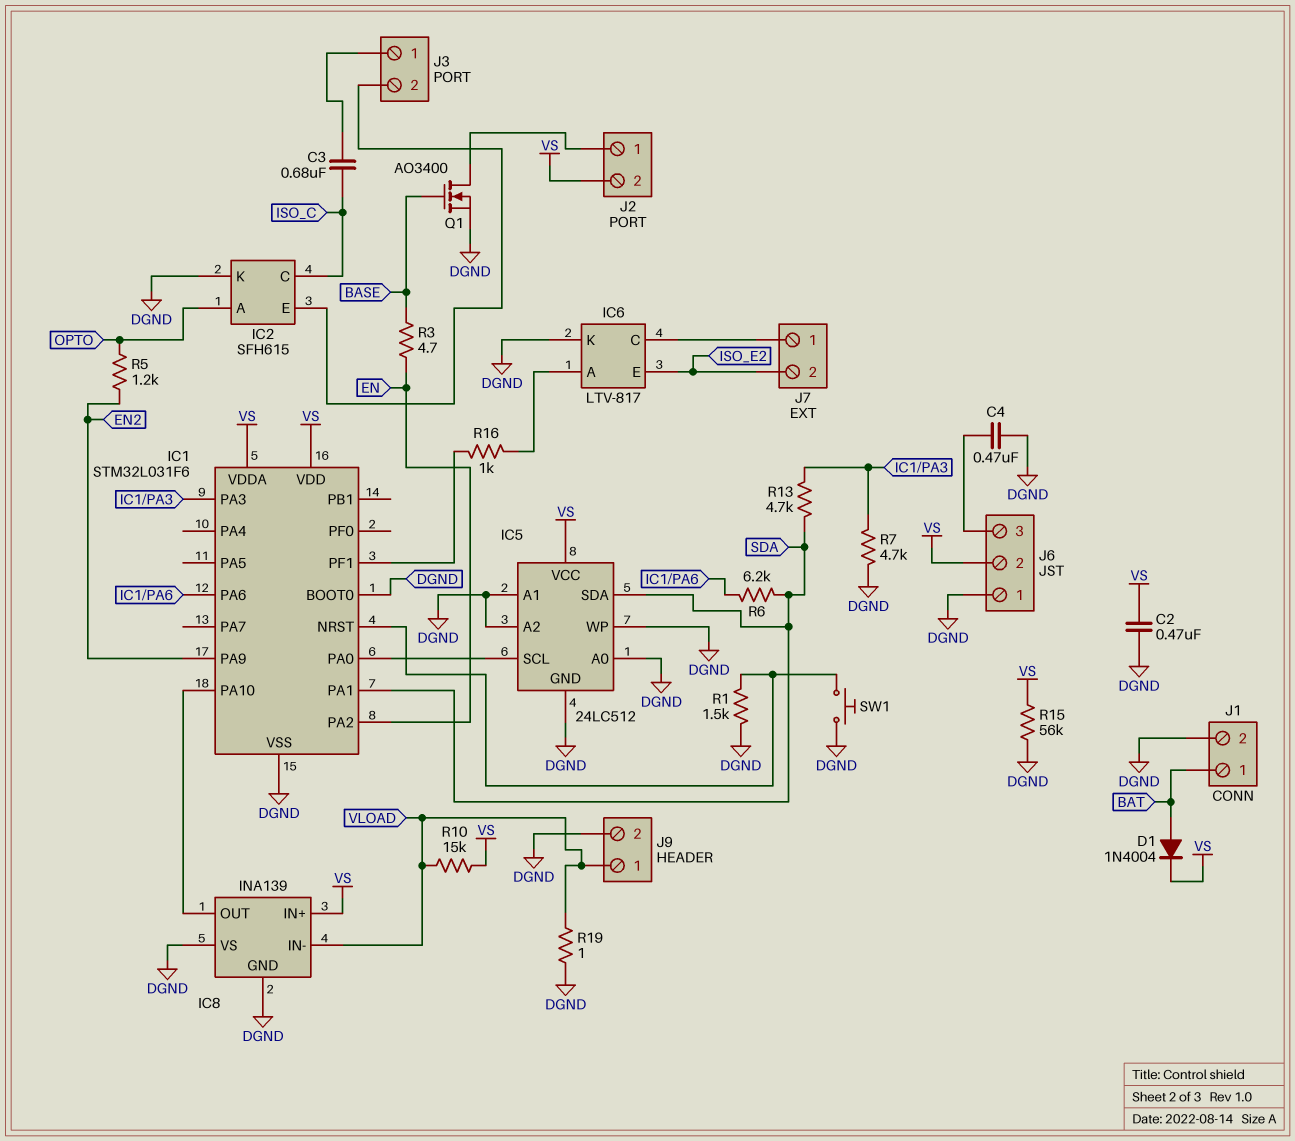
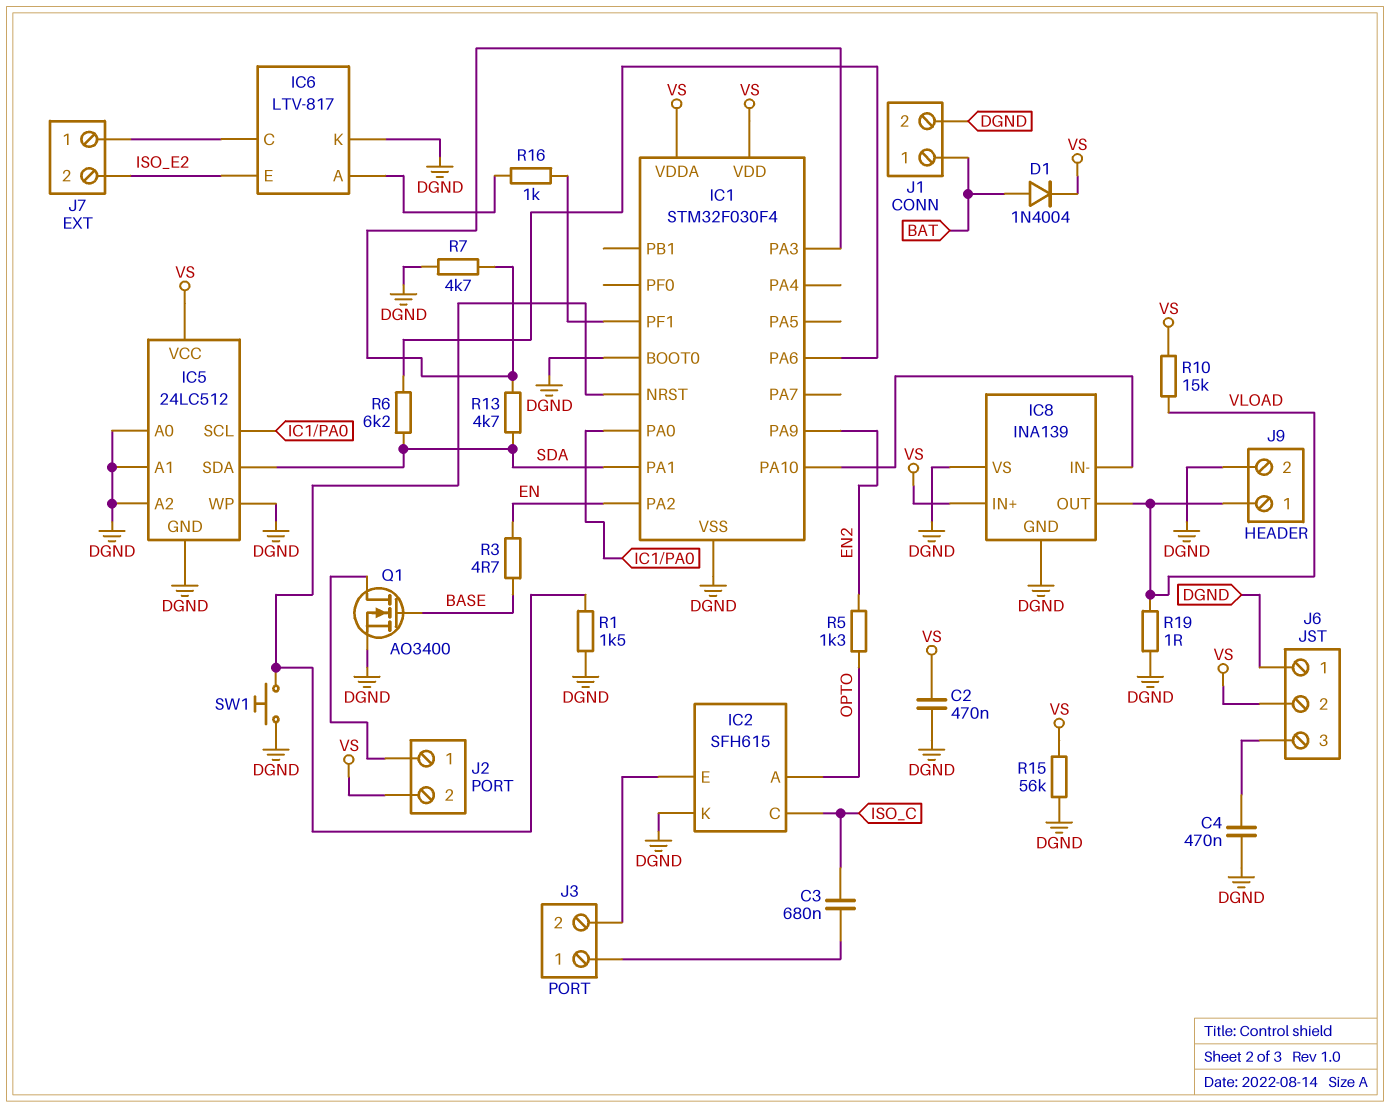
IC1: STM32L031F6 -> STM32F030F4
IC8 pin IN-: VLOAD -> IC1/PA10
IC8 pin OUT: IC1/PA10 -> VLOAD
R5: 1.2k (EN2, OPTO) -> 1.3k (EN2, OPTO)

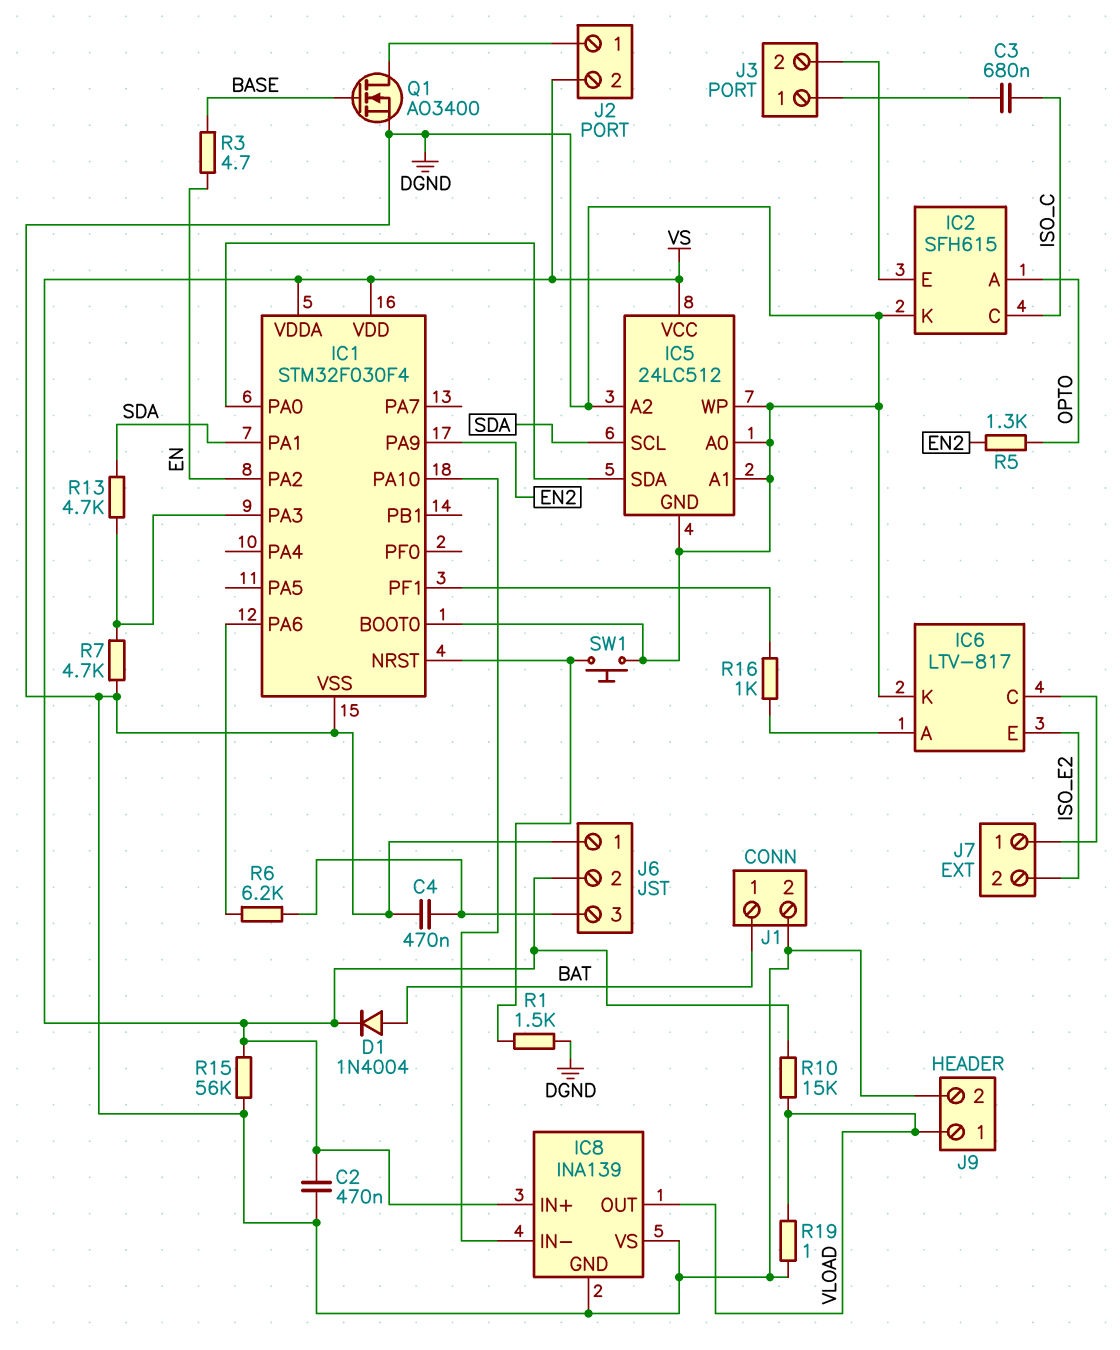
IC5 pin SCL: IC1/PA0 -> SDA
IC5 pin SDA: SDA -> IC1/PA0
R6: 6.2k (IC1/PA6, SDA) -> 6.2k (IC1/PA6, J6/3)

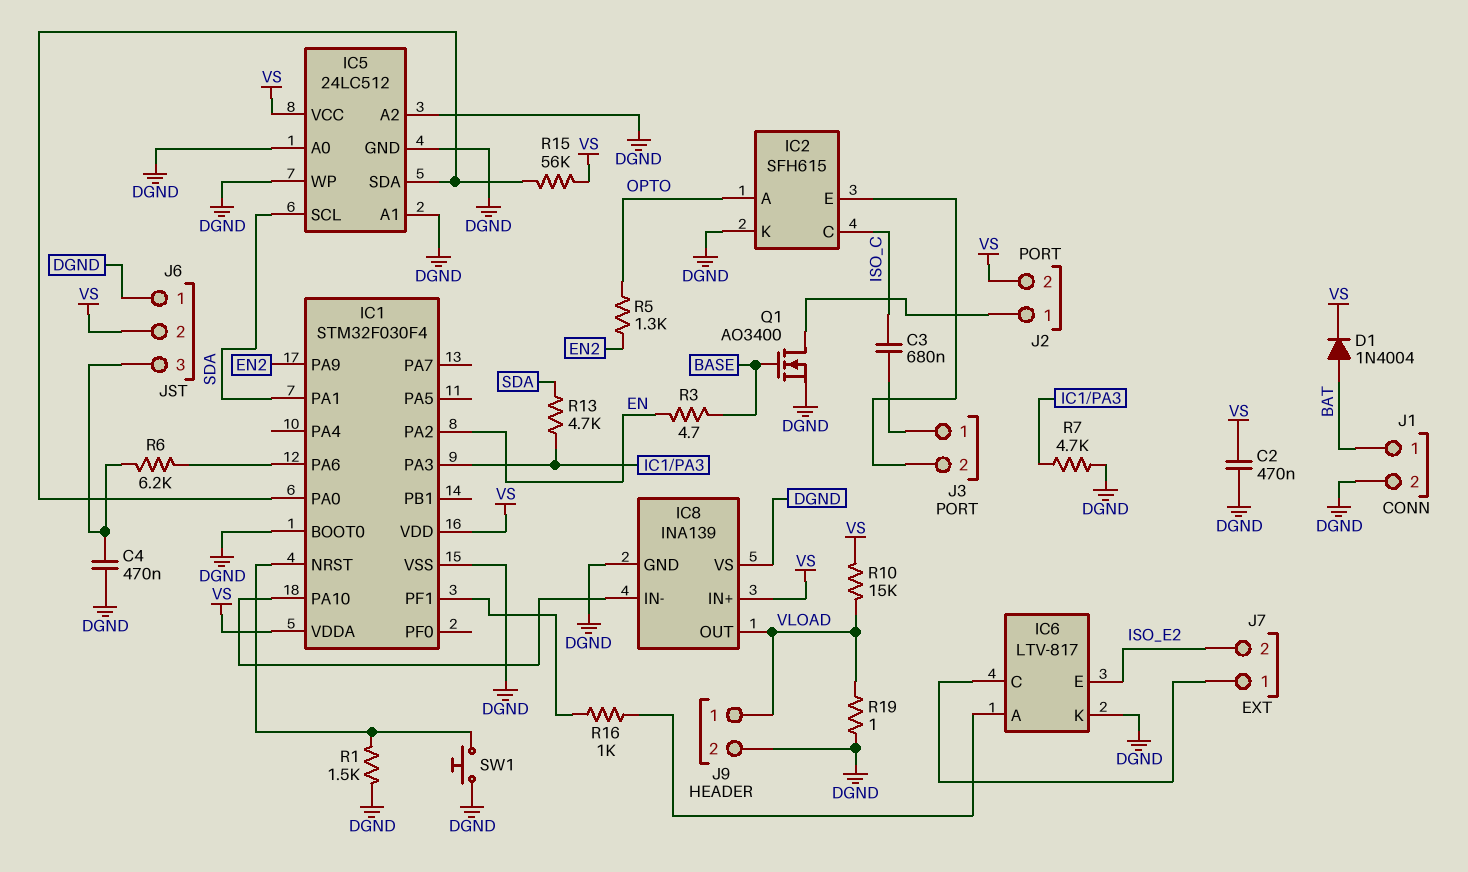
R15: 56k (DGND, VS) -> 56k (IC1/PA0, VS)

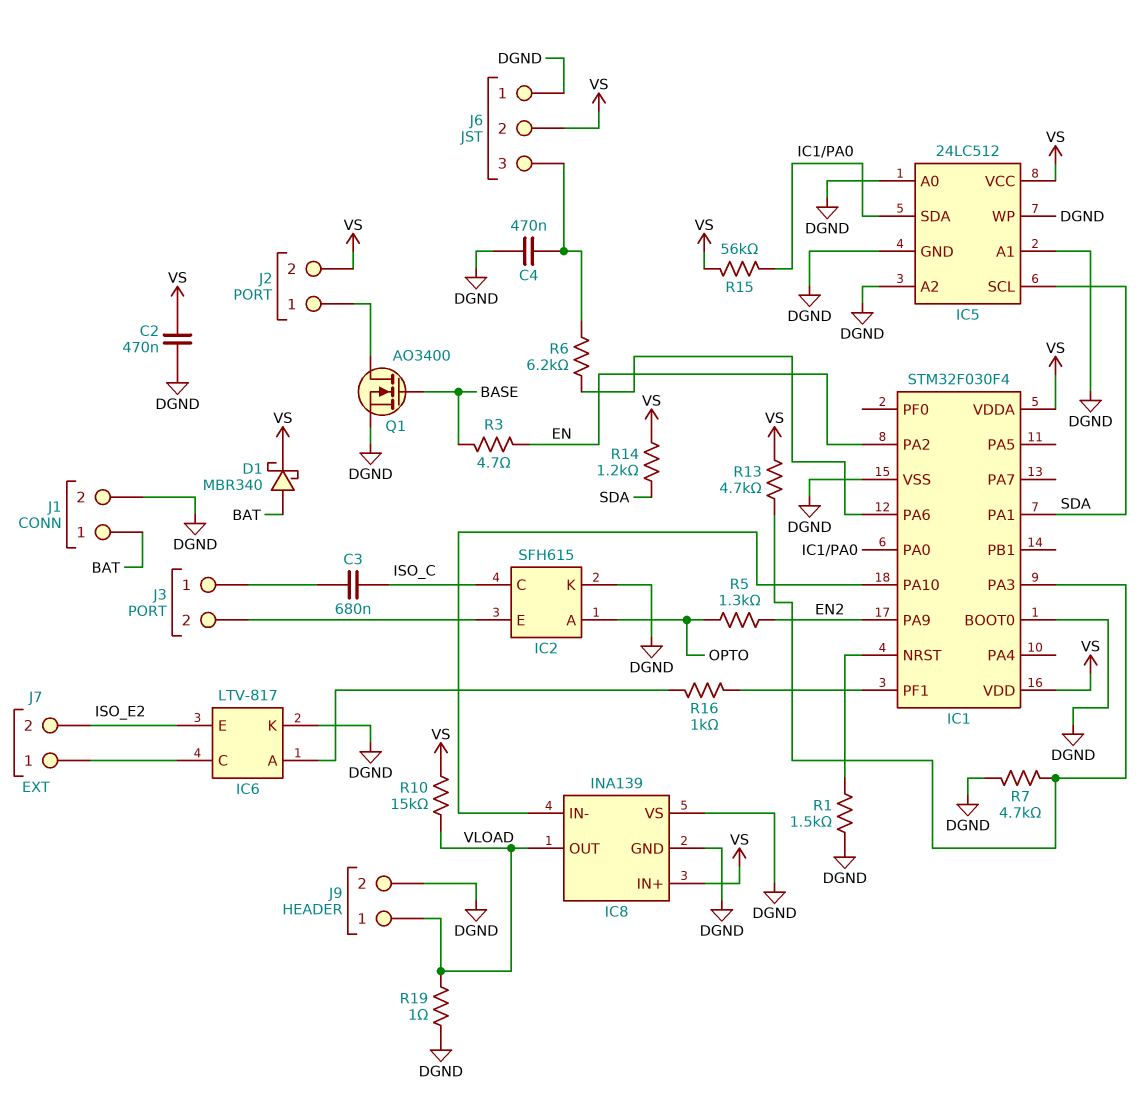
D1: diode 1N4004 (A BAT, K VS) -> schottky MBR340 (A BAT, K VS)
R13: 4.7k (IC1/PA3, SDA) -> 4.7k (IC1/PA3, VS)
R14: none -> 1.2k (SDA, VS)
SW1: button (DGND, IC1/NRST) -> none

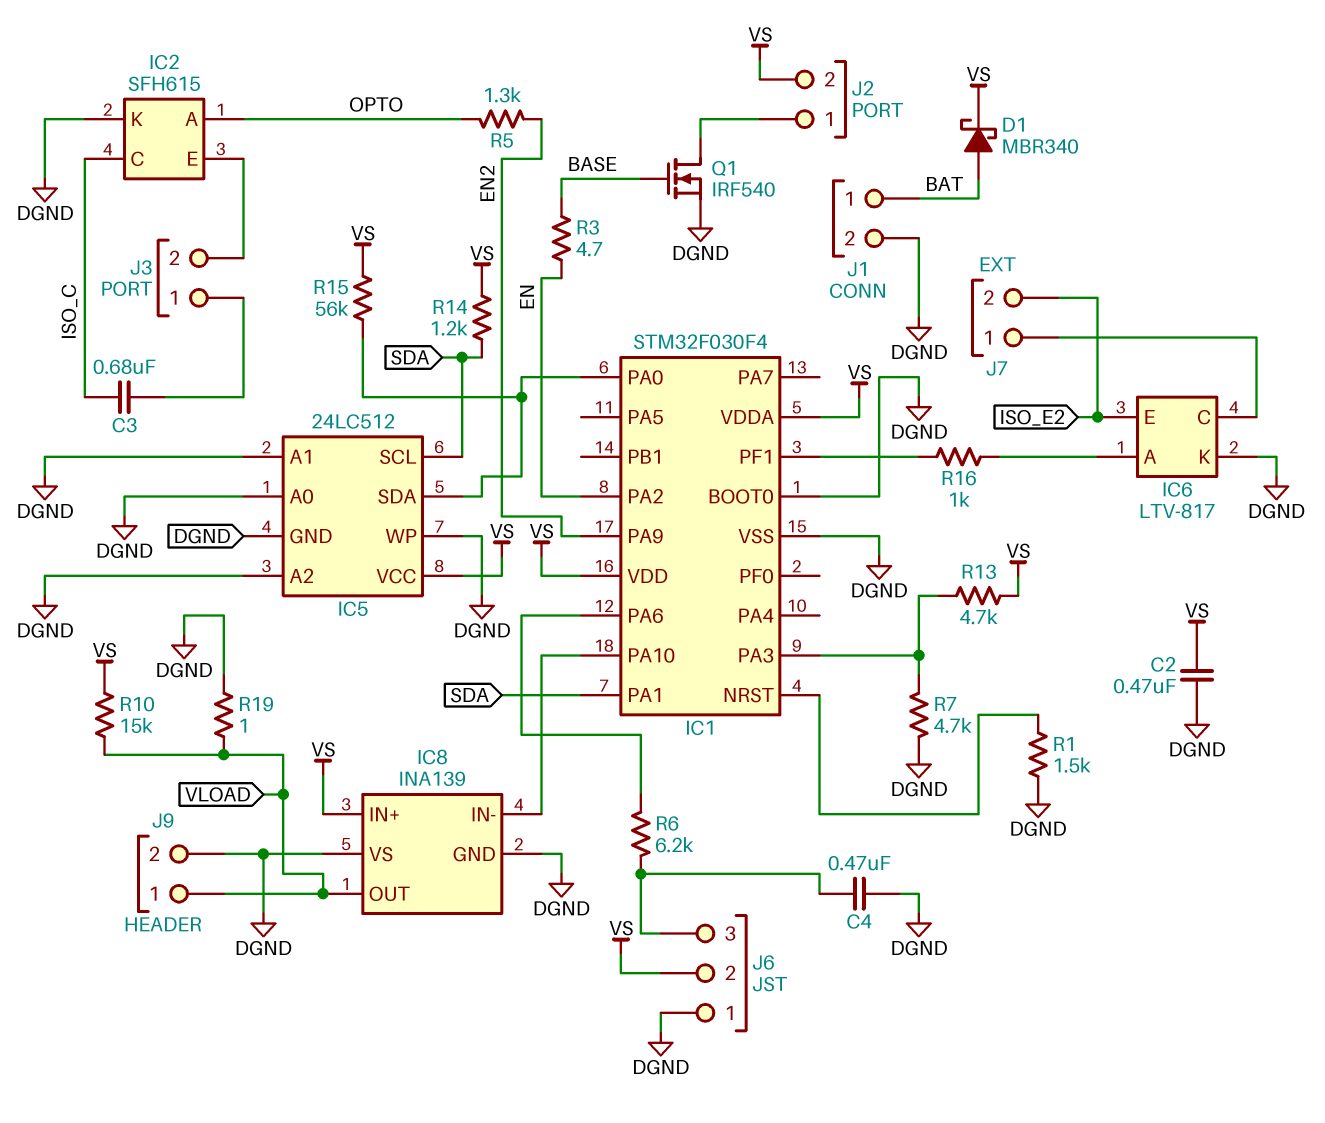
Q1: NMOS AO3400 (G BASE, D J2/1, S DGND) -> NMOS IRF540 (G BASE, D J2/1, S DGND)

